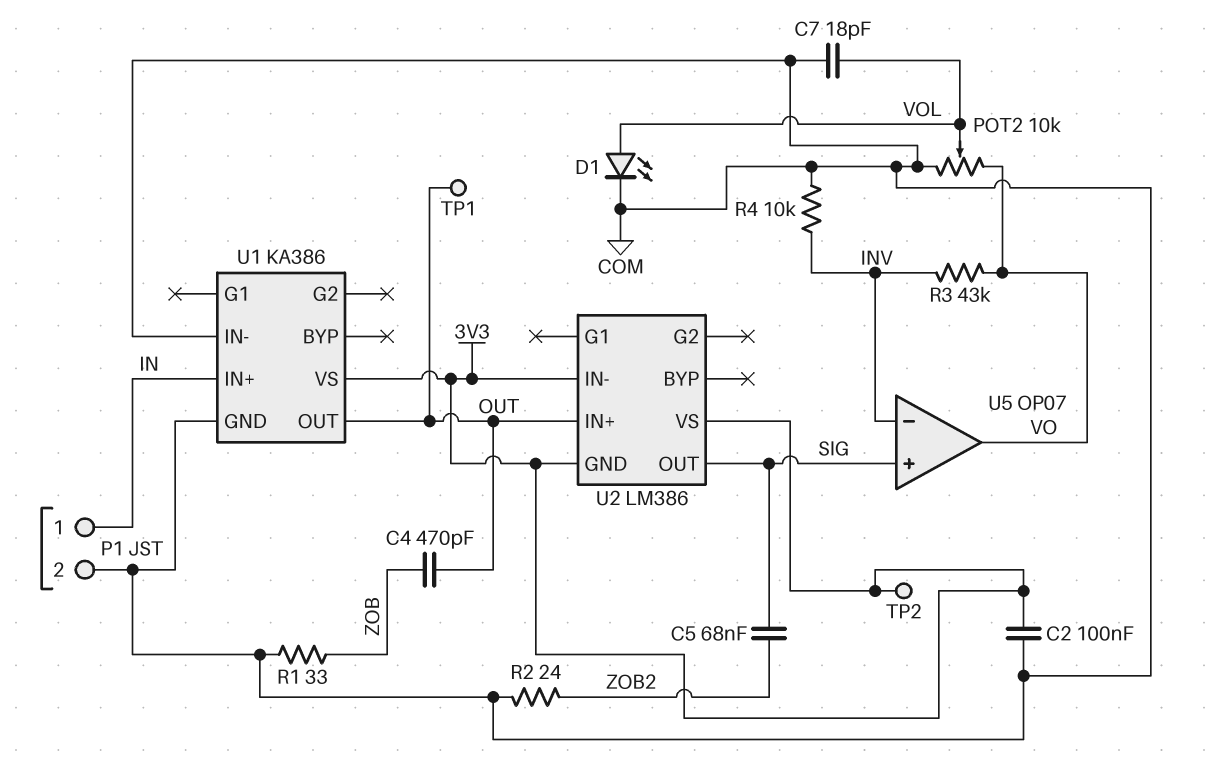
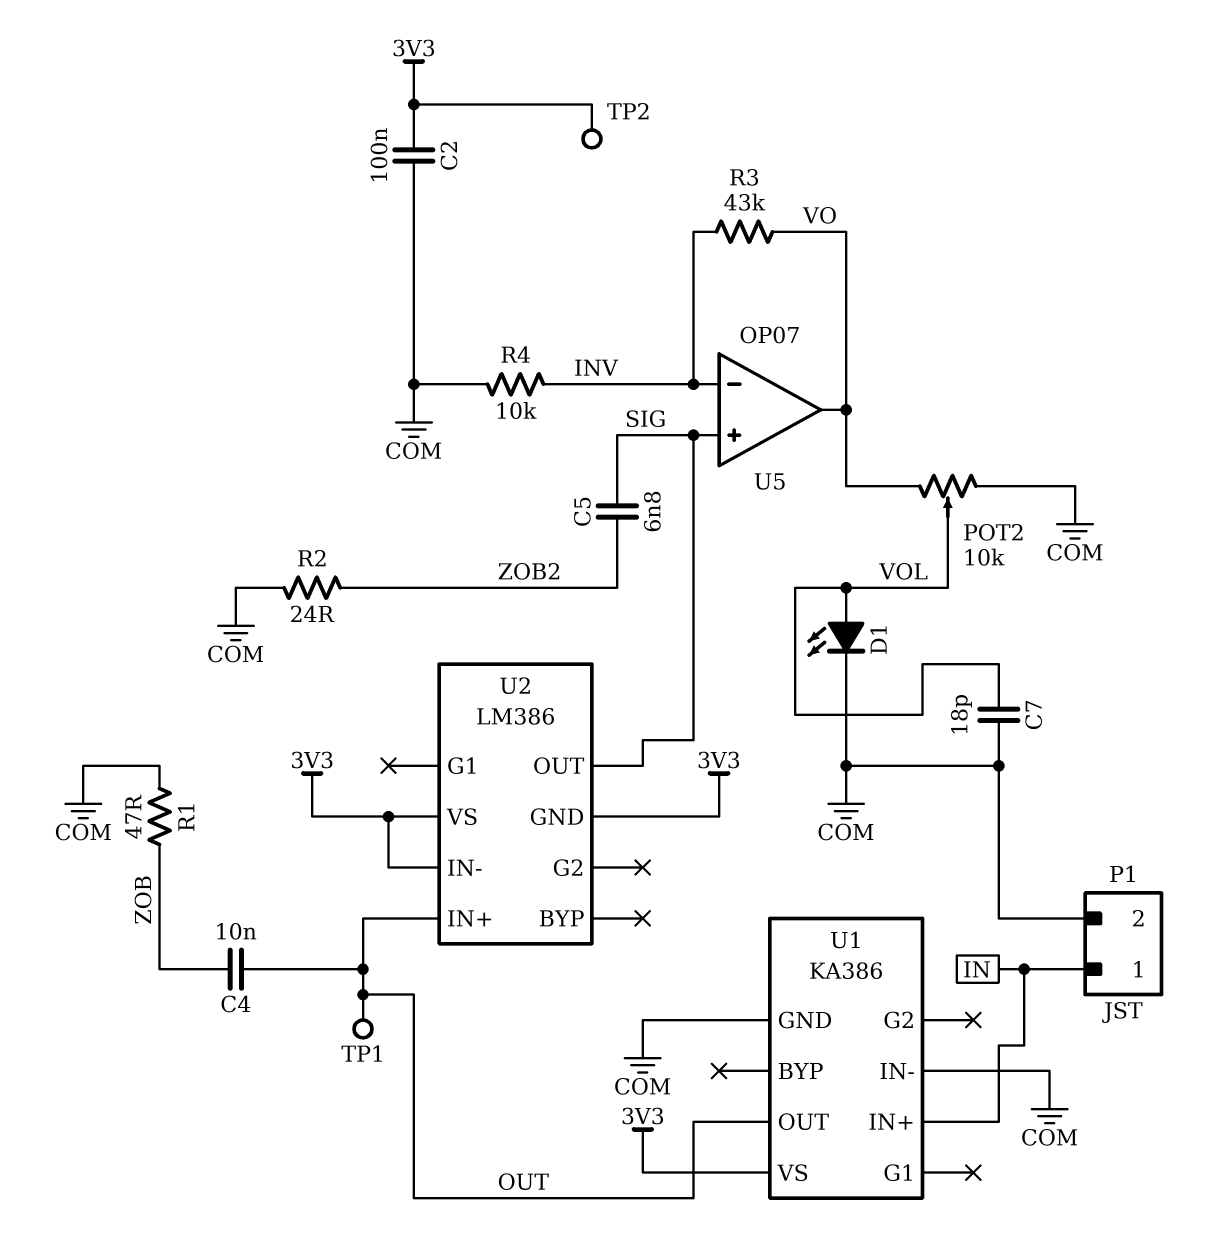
C4: 470pF (OUT, ZOB) -> 10nF (OUT, ZOB)
C5: 68nF (SIG, ZOB2) -> 6.8nF (SIG, ZOB2)
R1: 33 (COM, ZOB) -> 47 (COM, ZOB)

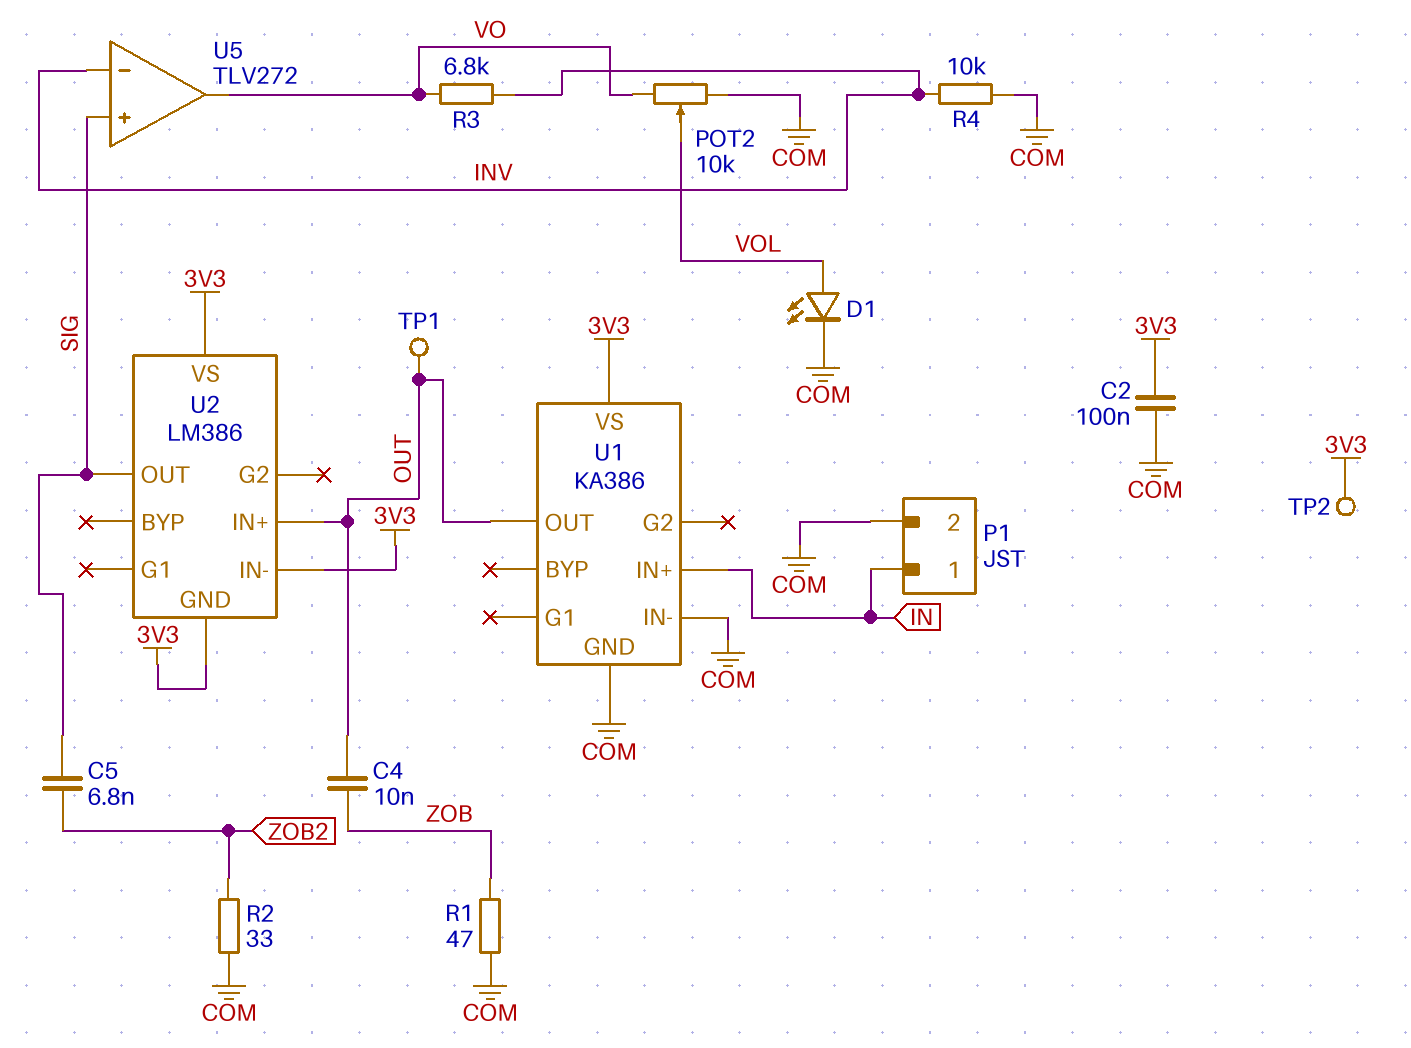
C7: 18pF (COM, VOL) -> none
R2: 24 (COM, ZOB2) -> 33 (COM, ZOB2)
R3: 43k (INV, VO) -> 6.8k (INV, VO)
U5: OP07 -> TLV272

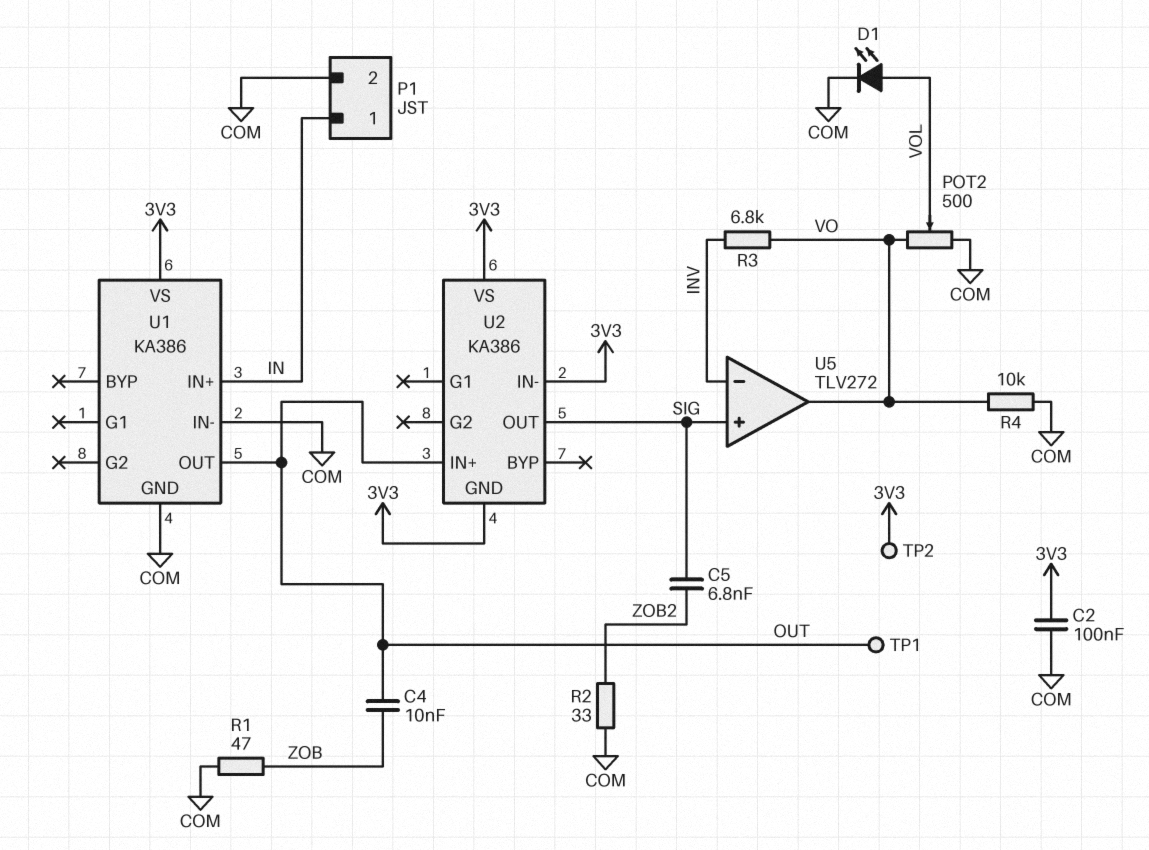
POT2: 10k (COM, VO, wiper VOL) -> 500 (COM, VO, wiper VOL)
R4: 10k (COM, INV) -> 10k (COM, VO)
U2: LM386 -> KA386

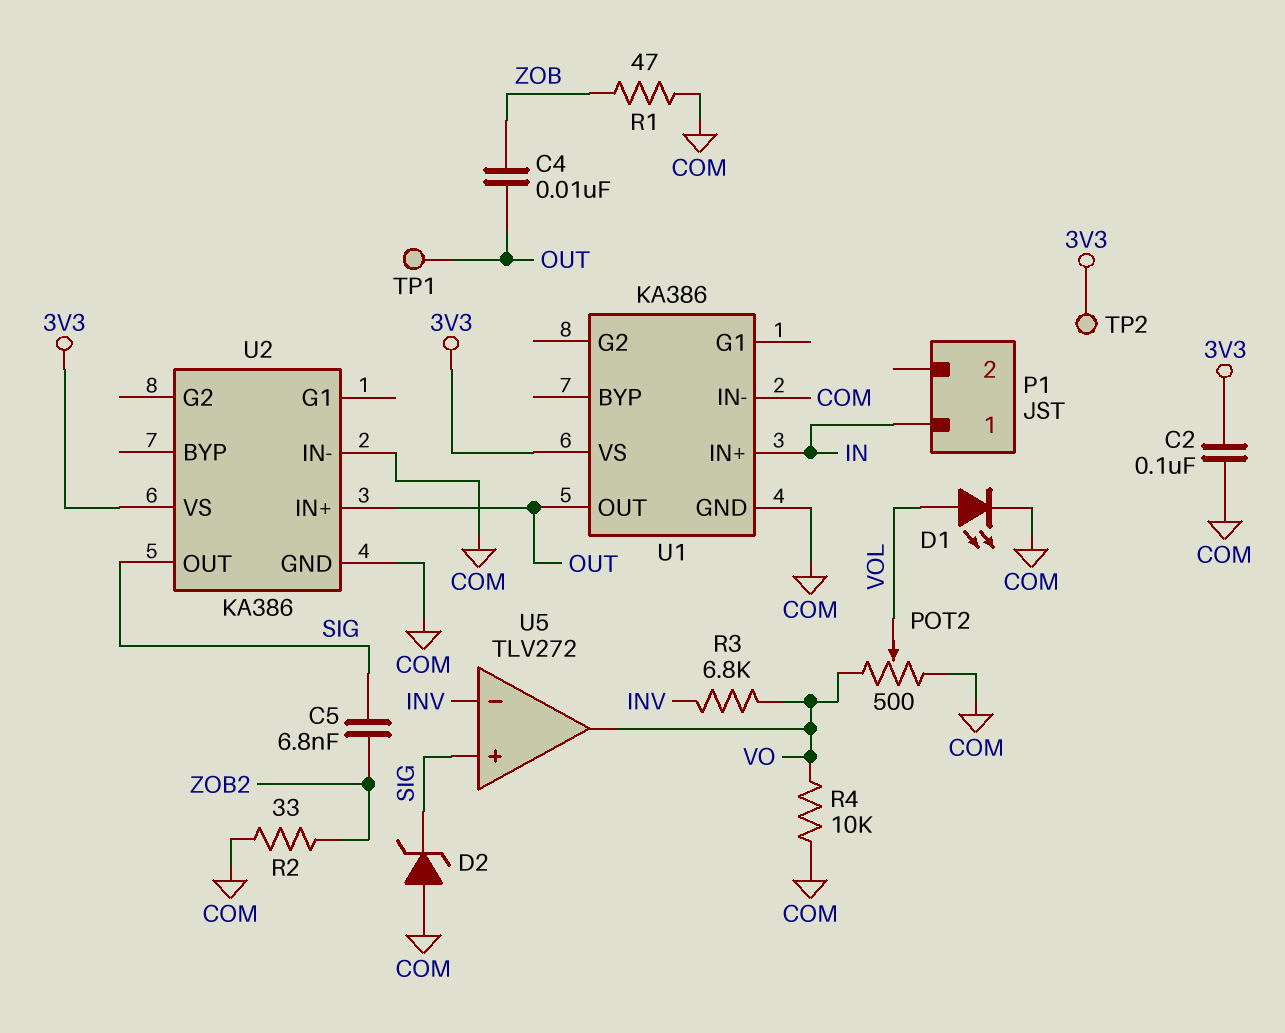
D2: none -> zener (A COM, K SIG)
P1 pin 2: COM -> none
U2 pin GND: 3V3 -> COM
U2 pin IN-: 3V3 -> COM

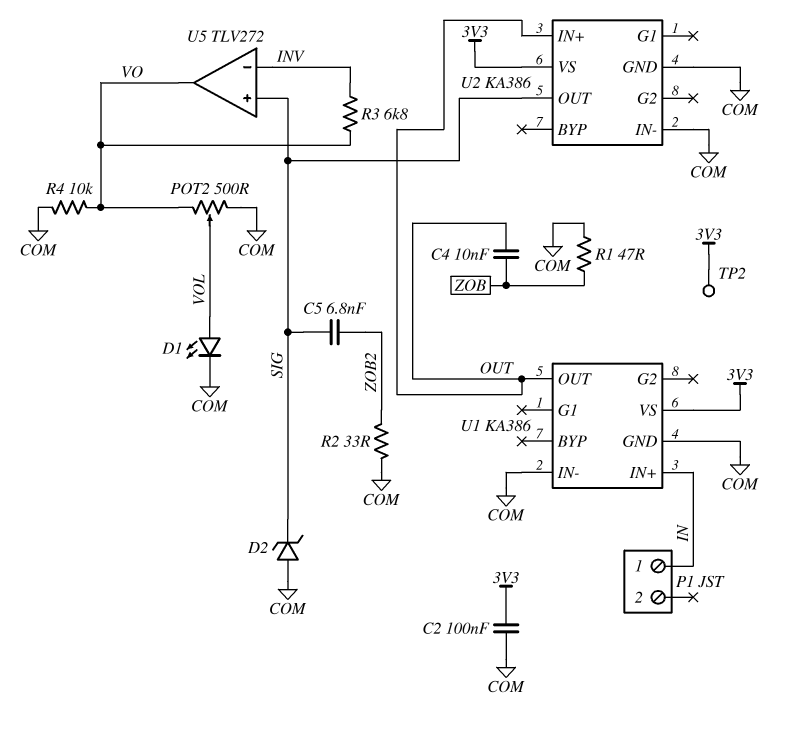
TP1: test point (OUT) -> none

